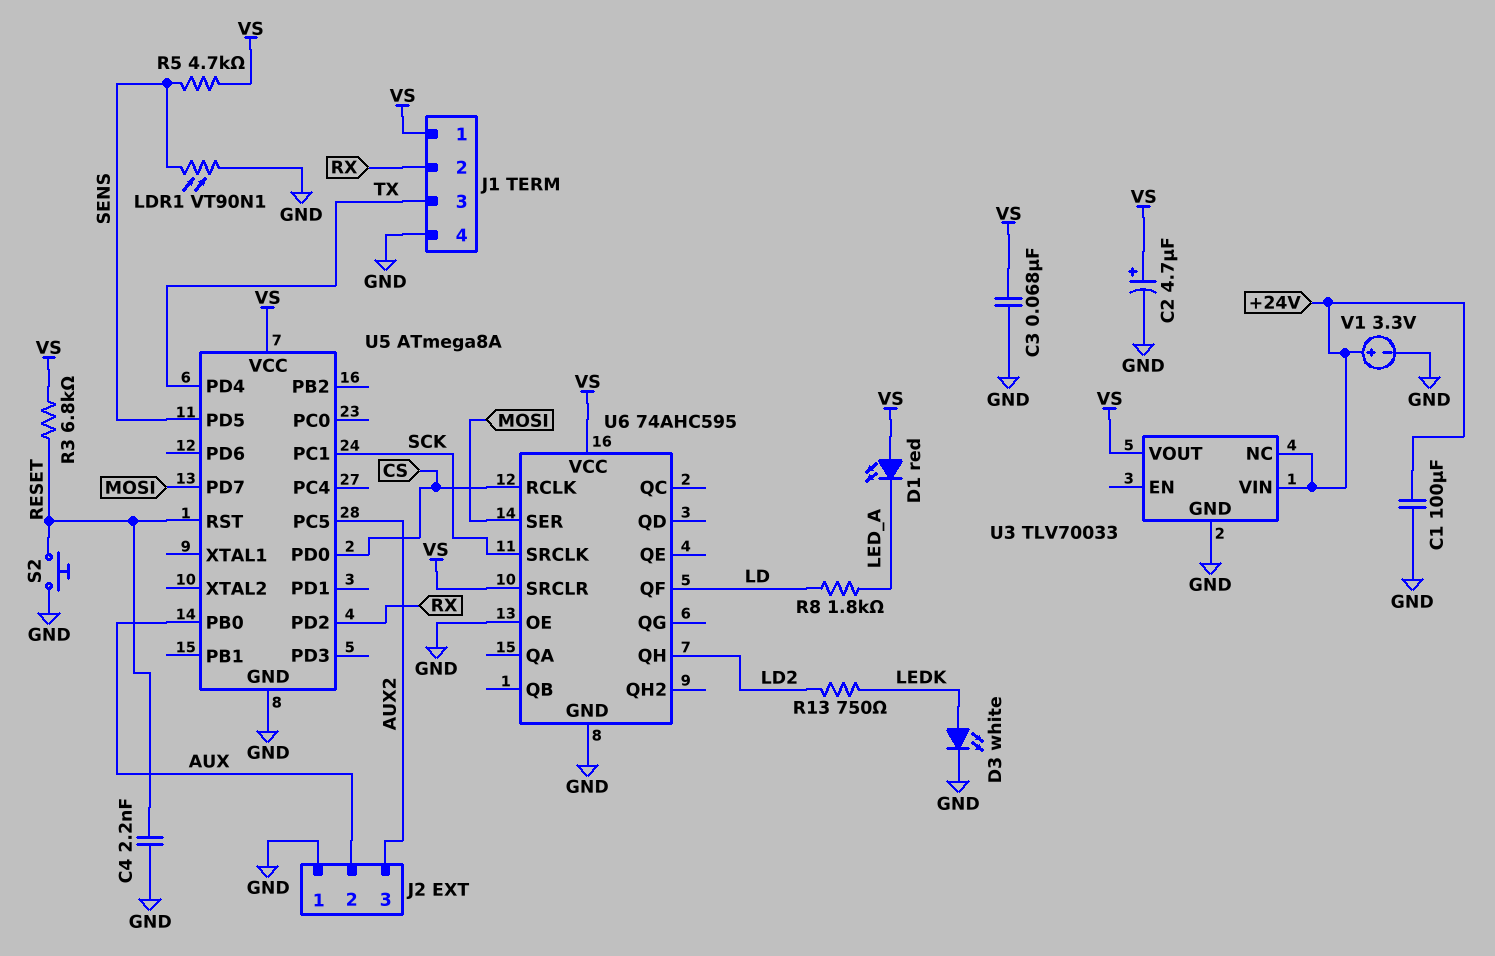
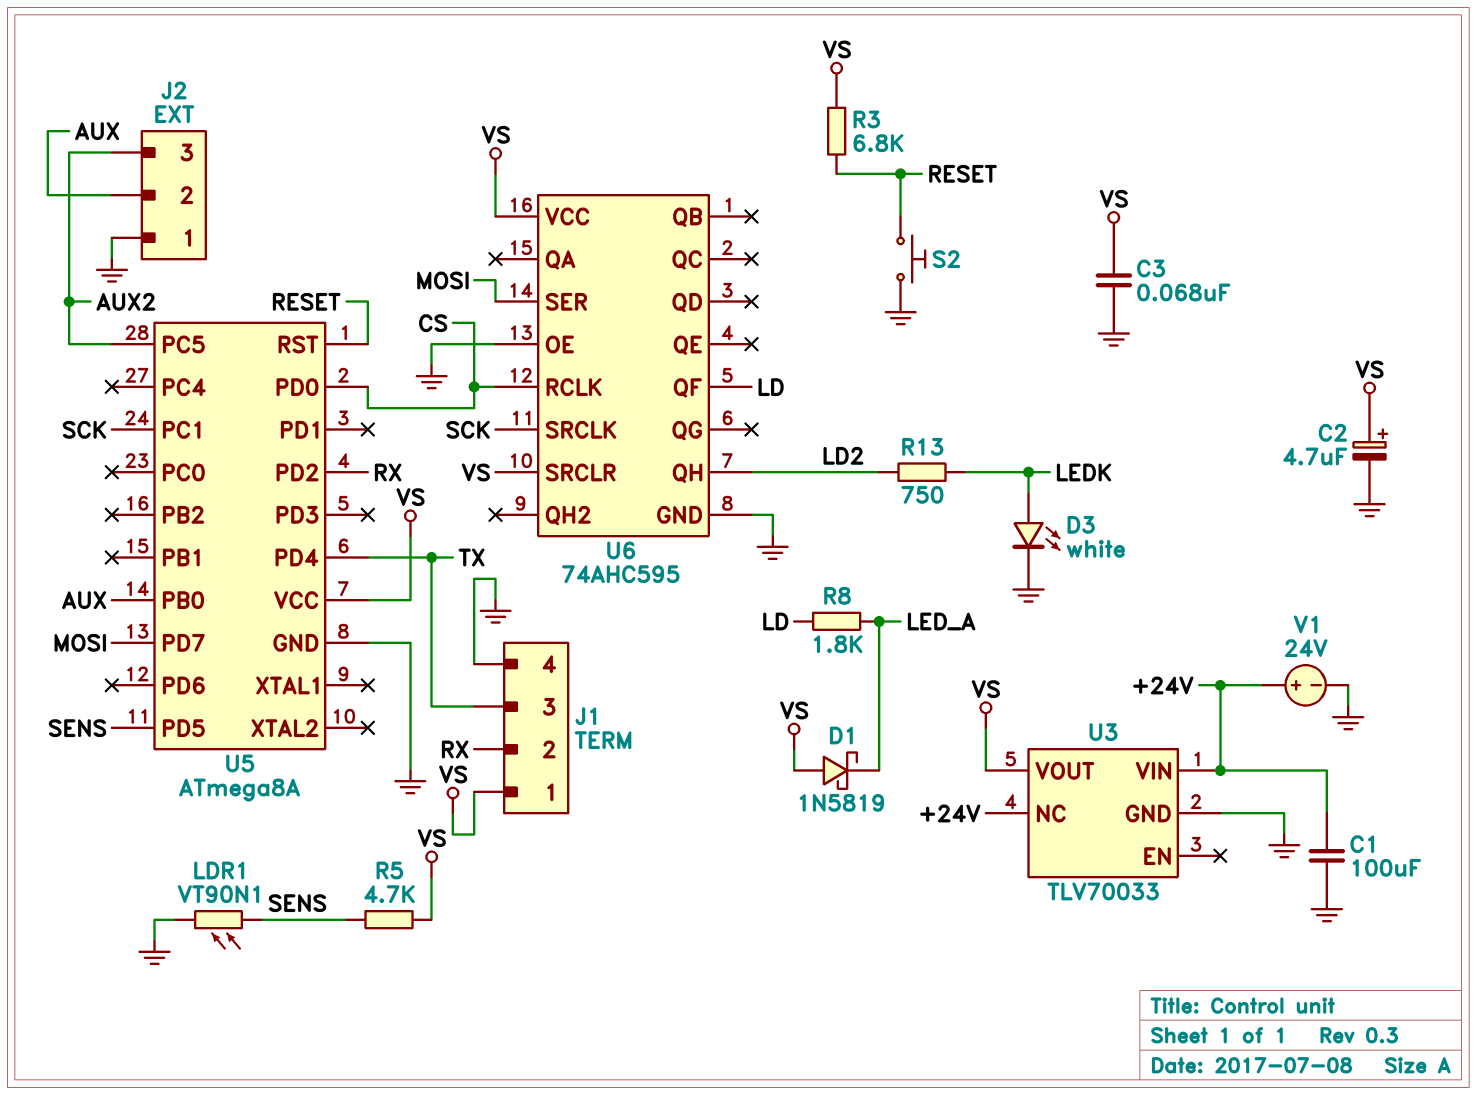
C4: 2.2nF (GND, RESET) -> none
D1: LED red (A VS, K LED_A) -> schottky 1N5819 (A VS, K LED_A)
V1: 3.3V (plus +24V, minus GND) -> 24V (plus +24V, minus GND)

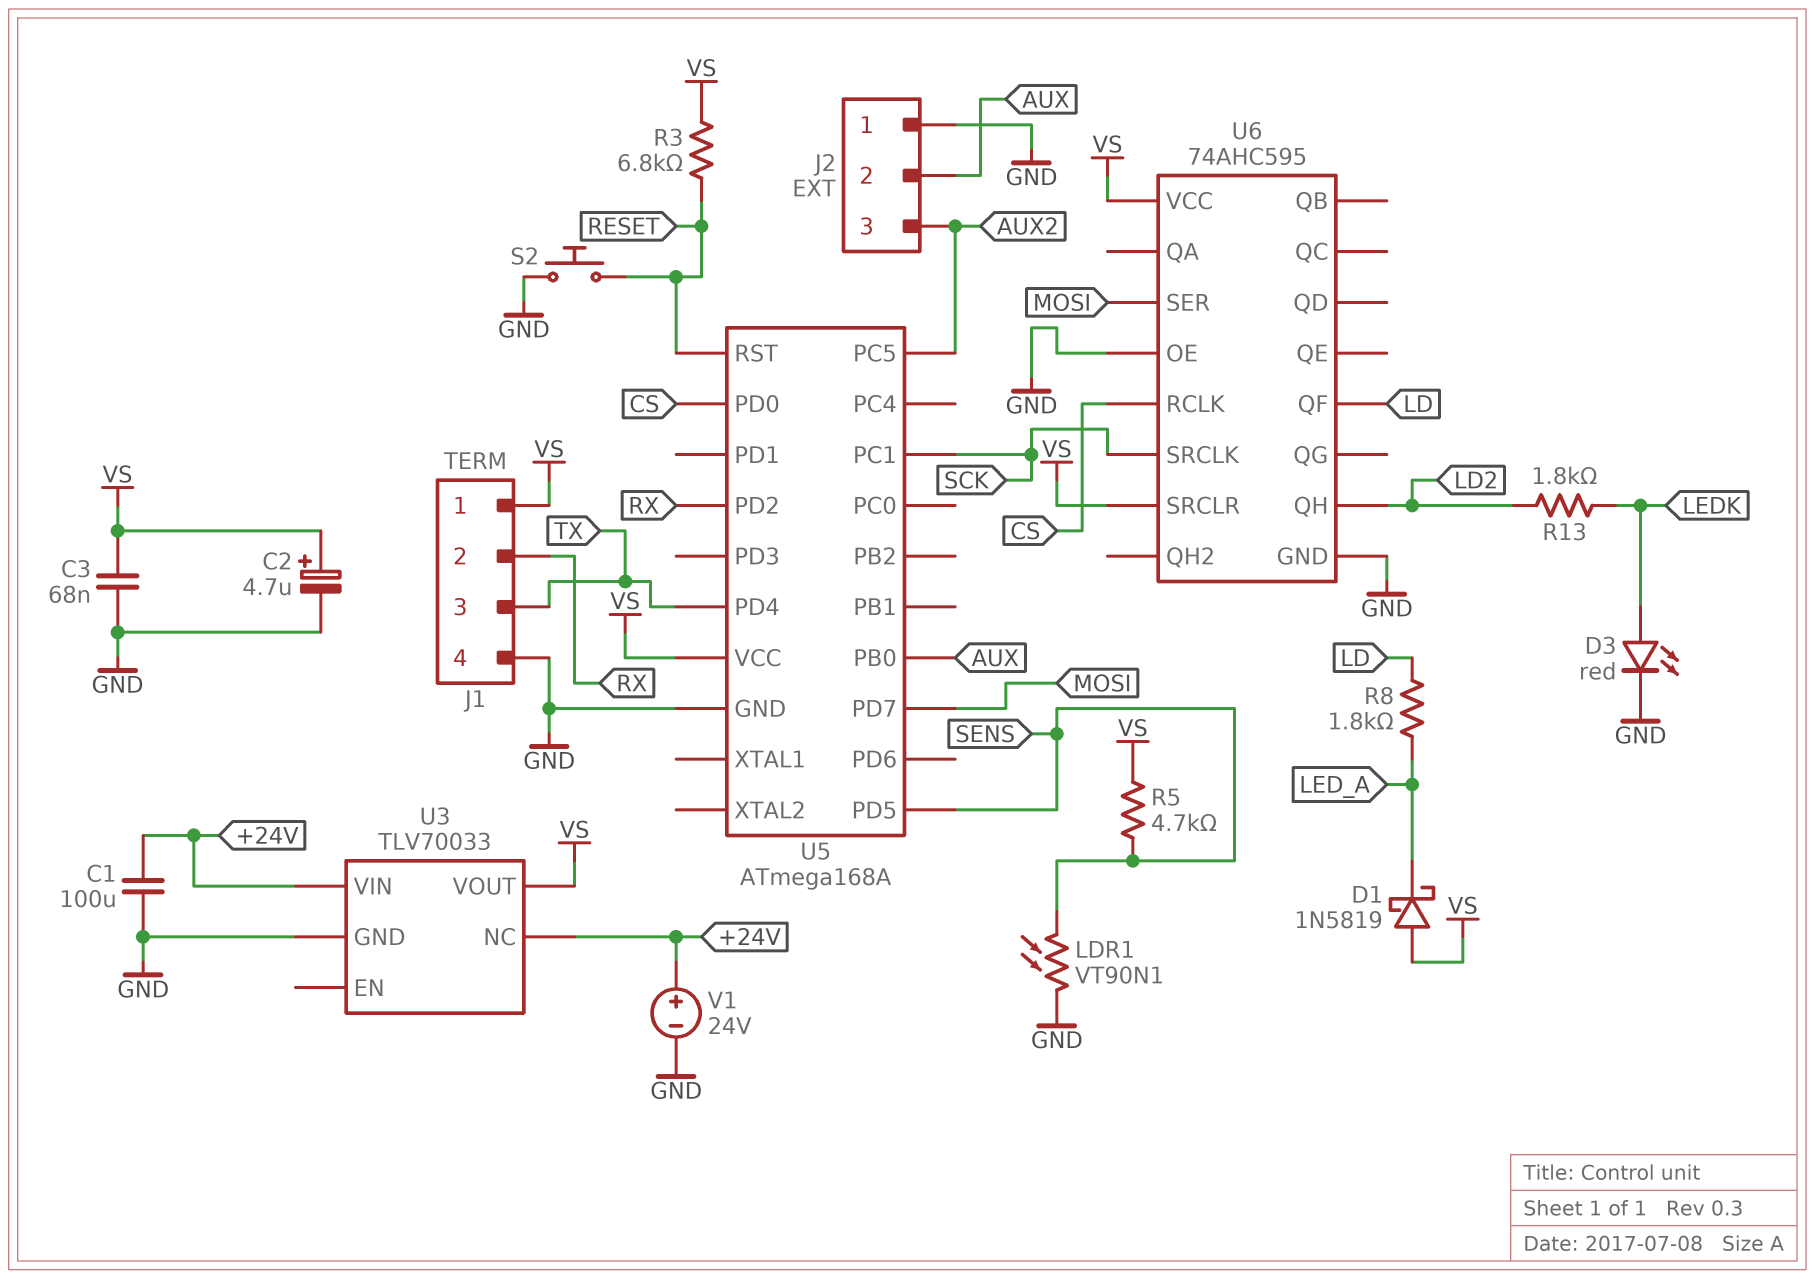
D3: LED white (A LEDK, K GND) -> LED red (A LEDK, K GND)
R13: 750 (LD2, LEDK) -> 1.8k (LD2, LEDK)
U5: ATmega8A -> ATmega168A

